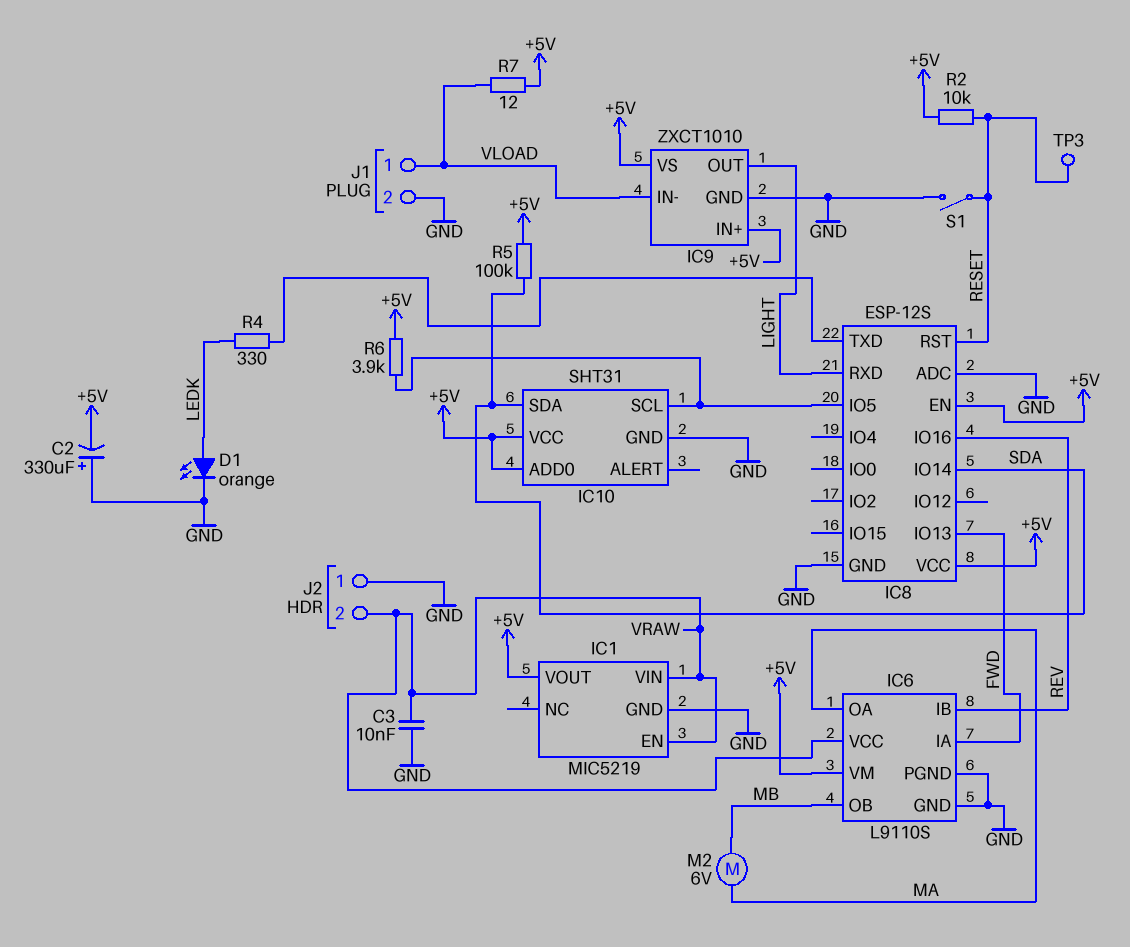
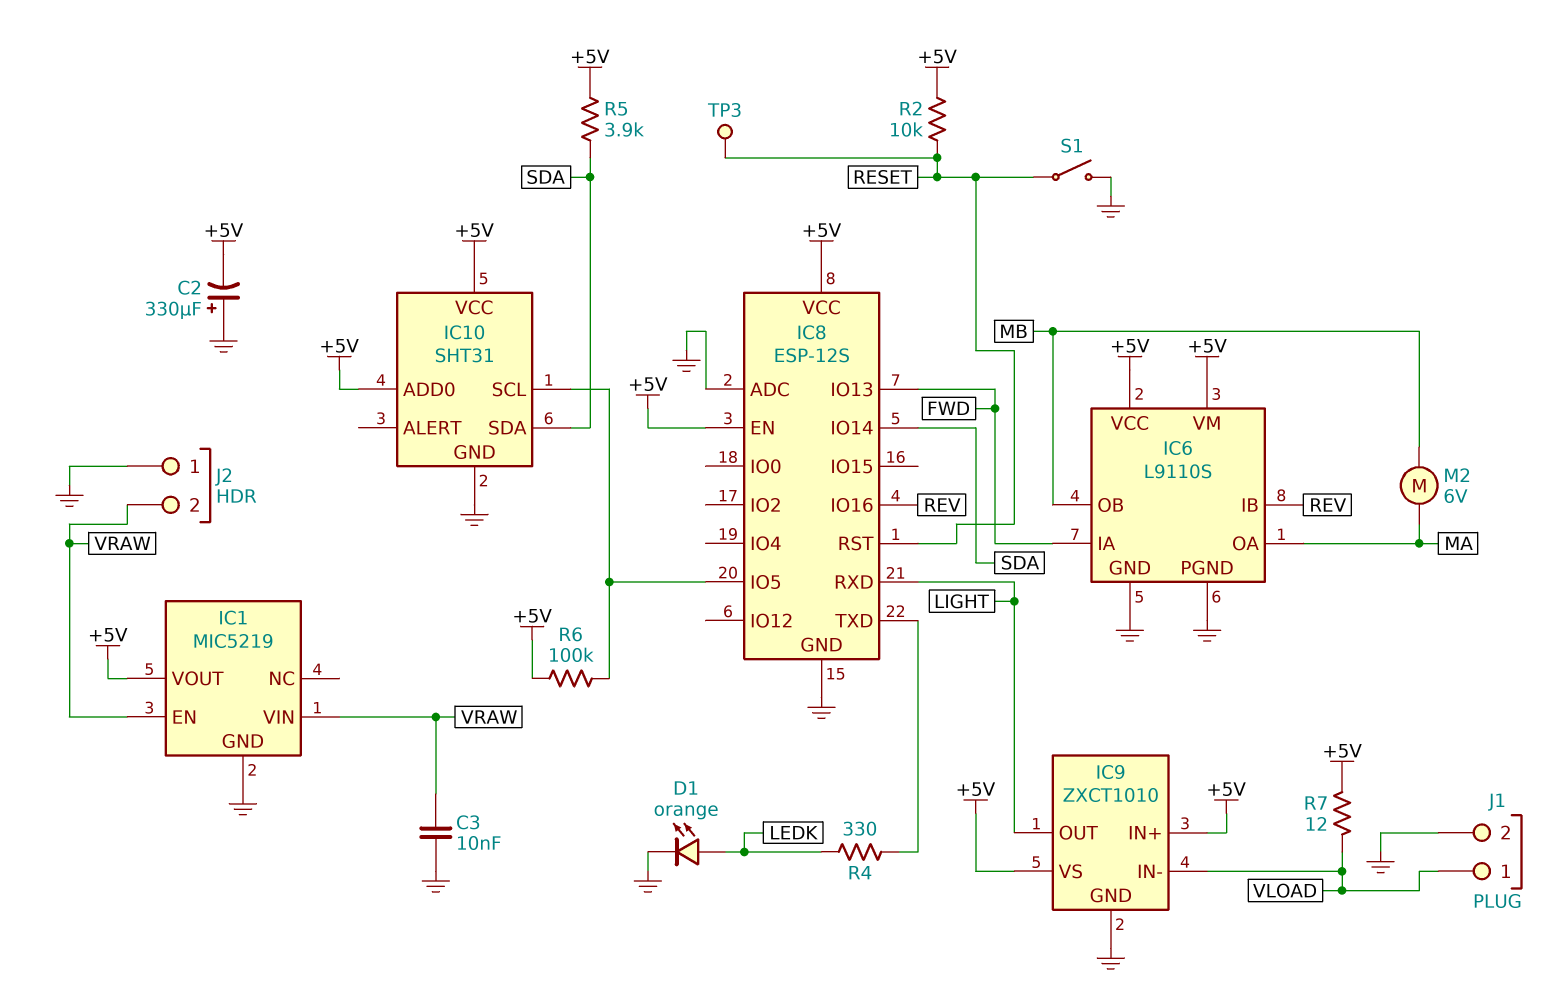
IC6 pin VCC: VRAW -> +5V
R5: 100k (+5V, SDA) -> 3.9k (+5V, SDA)
R6: 3.9k (+5V, IC8/IO5) -> 100k (+5V, IC8/IO5)

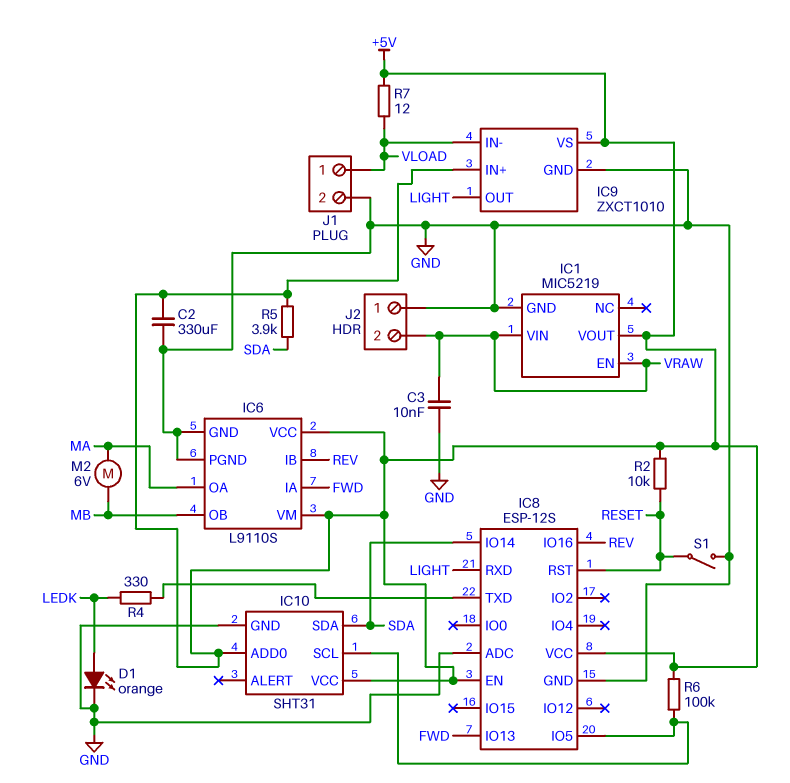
C2: 330uF (plus GND, minus +5V) -> 330uF (+5V, GND)
TP3: test point (RESET) -> none

